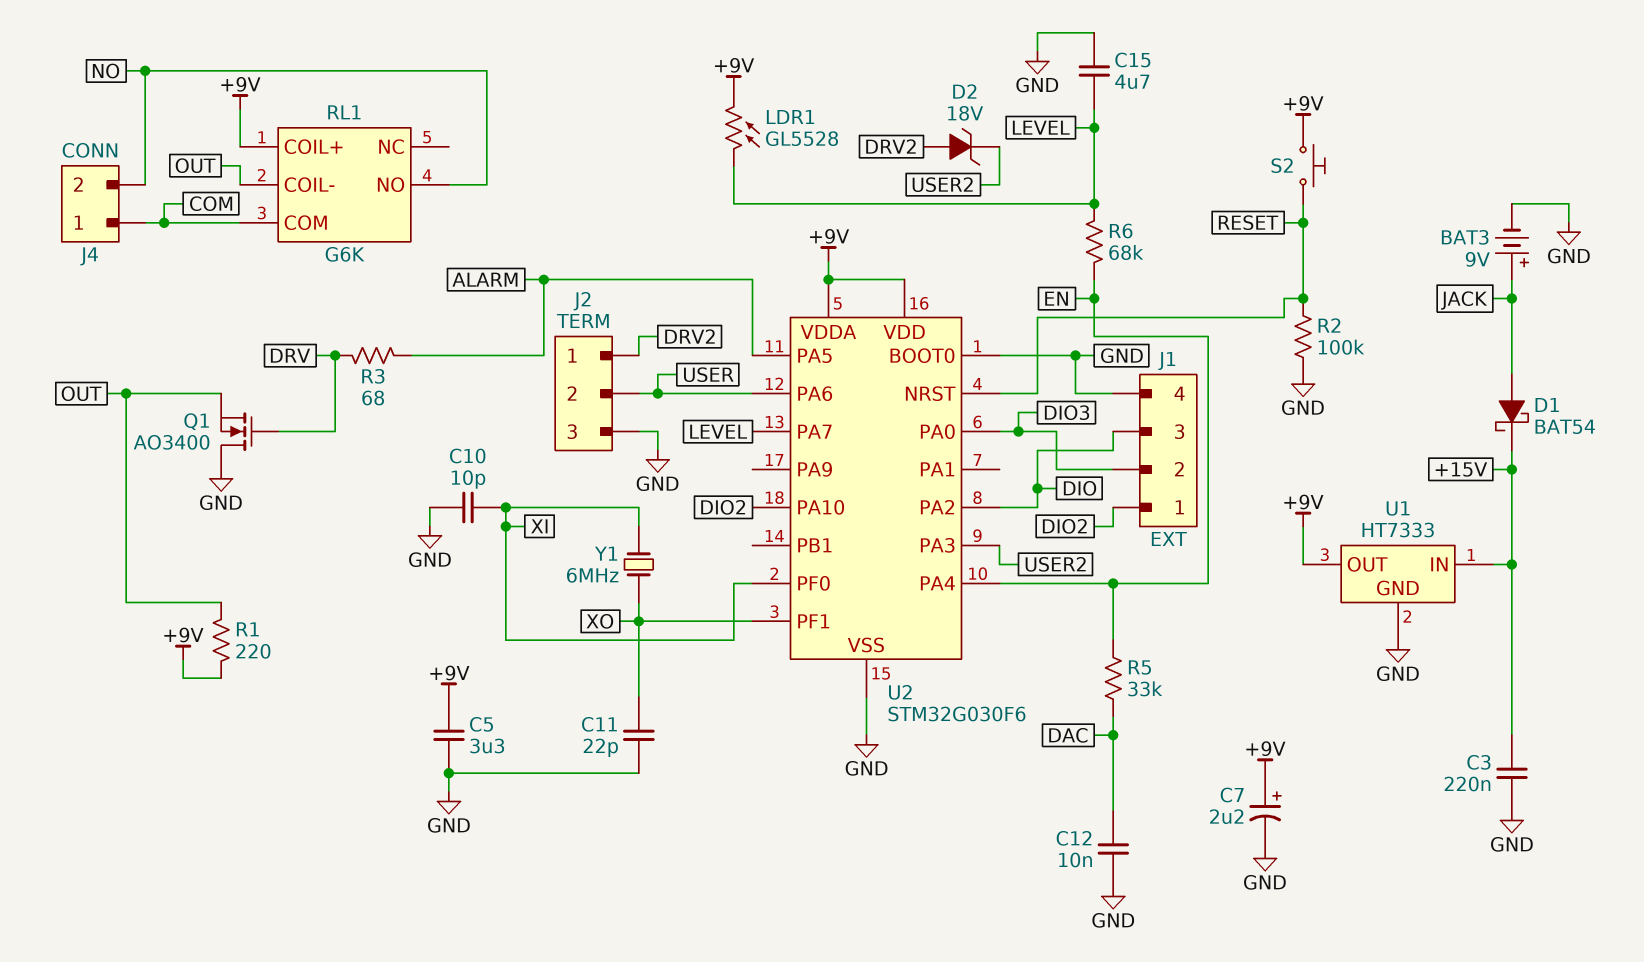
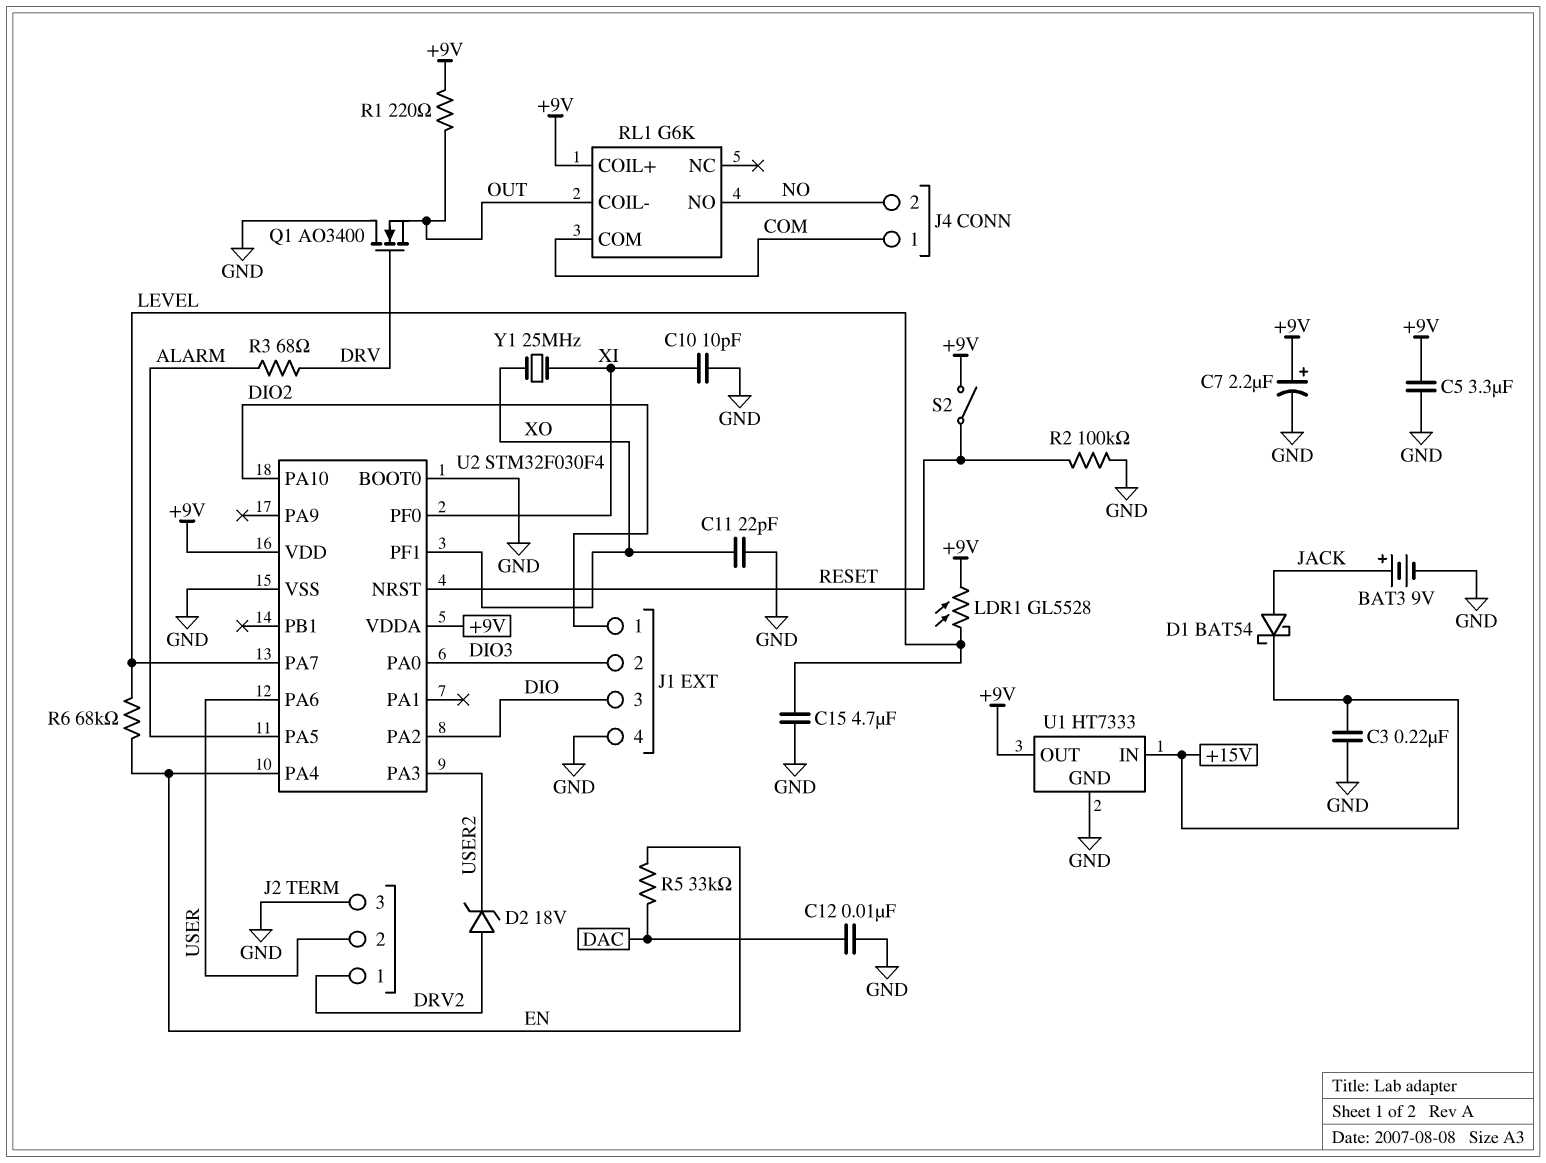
S2: button (+9V, RESET) -> switch (+9V, RESET)
U2: STM32G030F6 -> STM32F030F4
Y1: 6MHz (XI, XO) -> 25MHz (XI, XO)

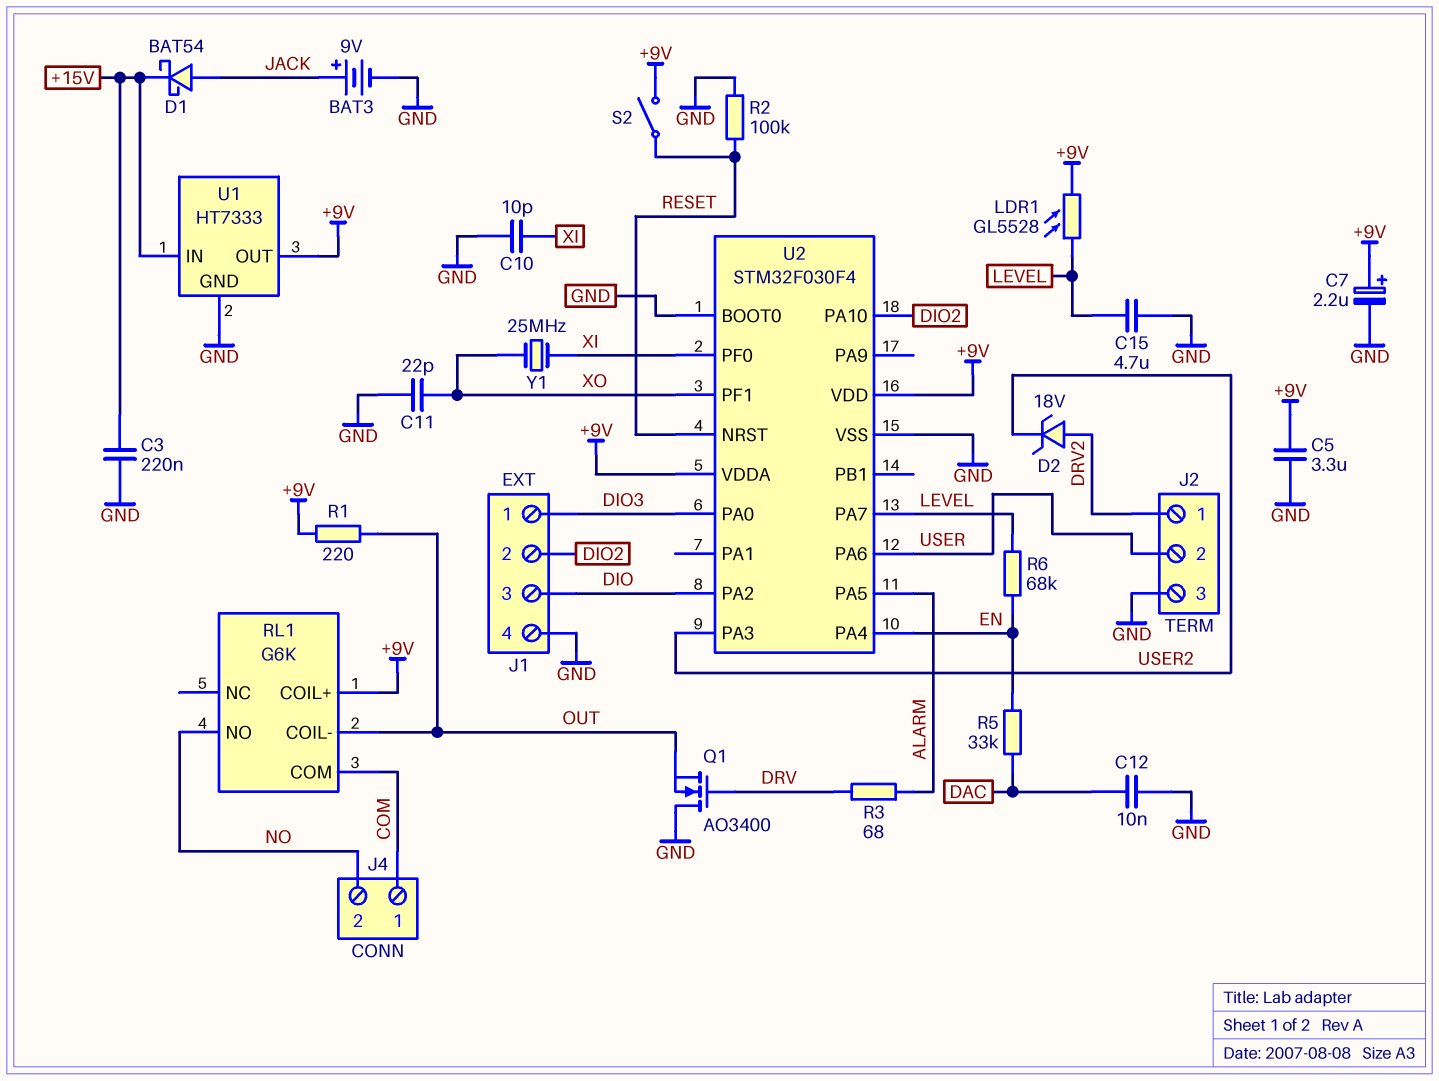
J1 pin 1: DIO2 -> DIO3
J1 pin 2: DIO3 -> DIO2

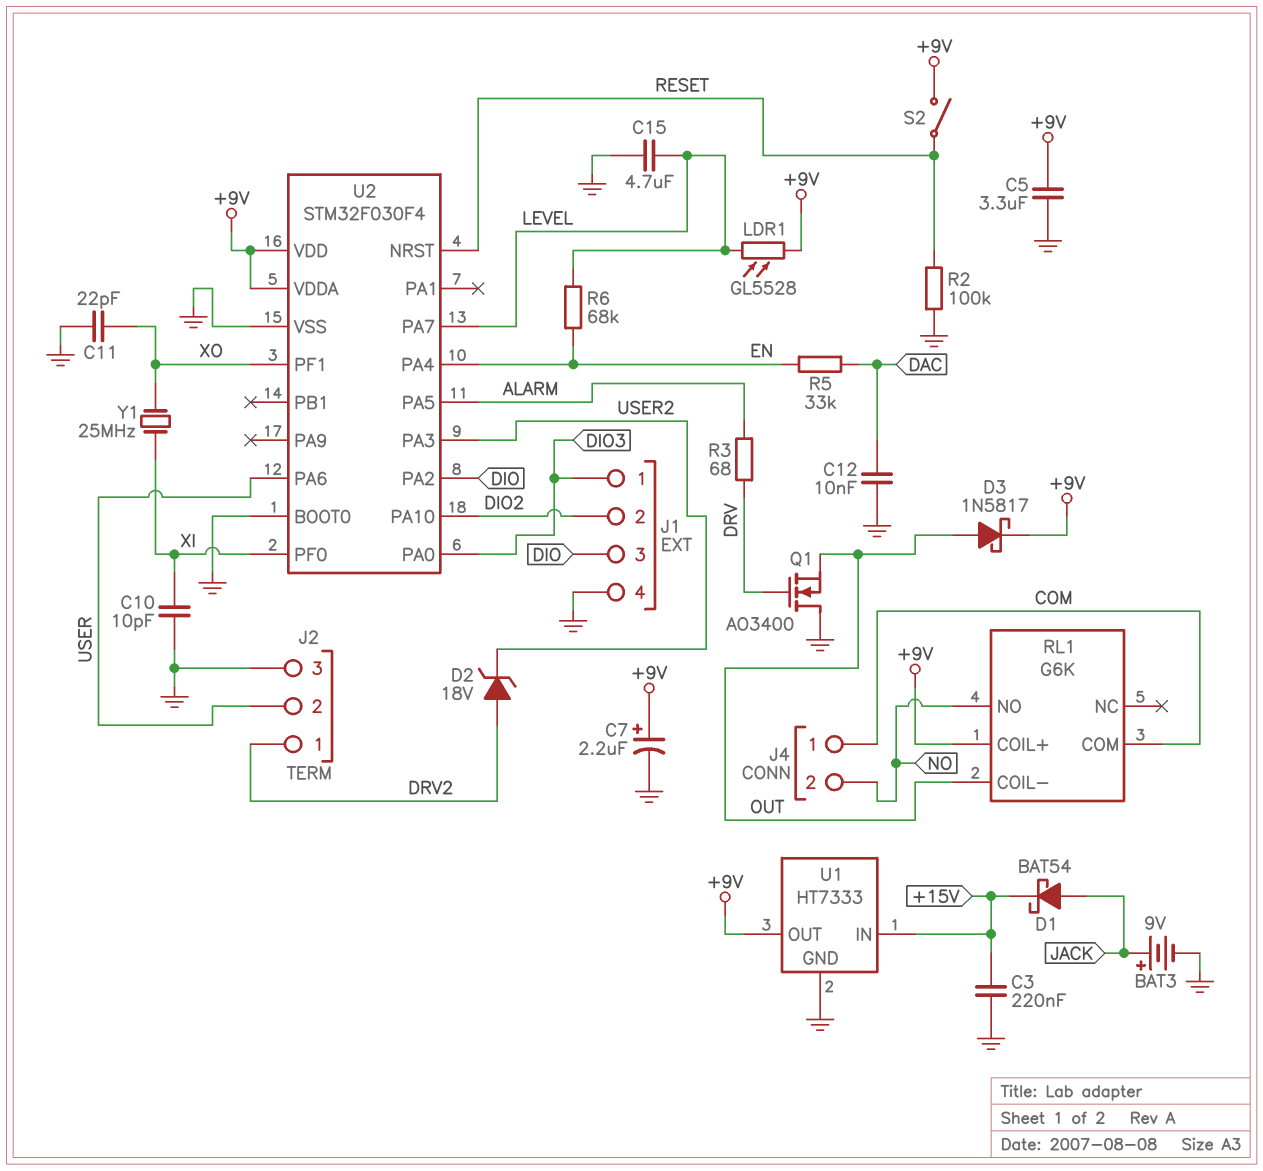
D3: none -> schottky 1N5817 (A OUT, K +9V)
R1: 220 (+9V, OUT) -> none

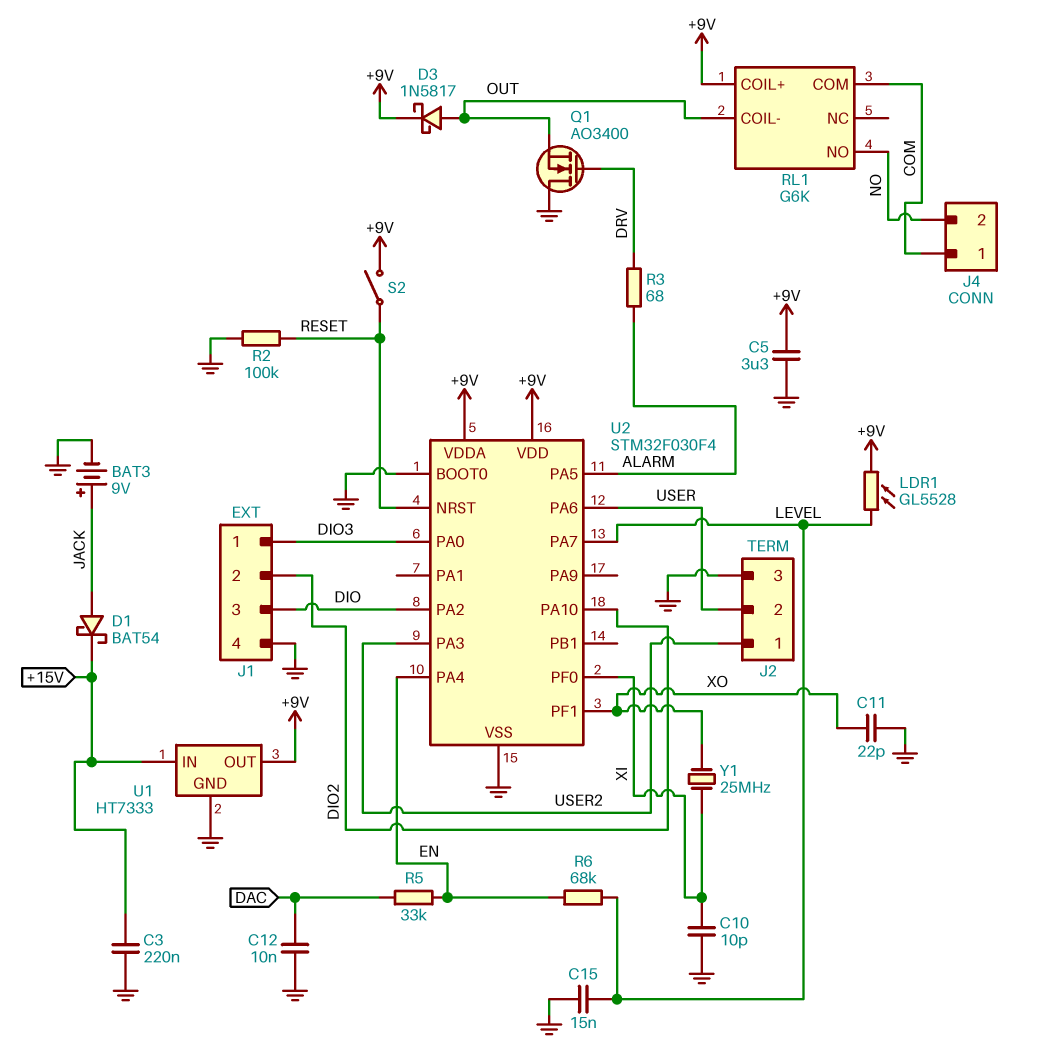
C7: 2.2uF (plus +9V, minus GND) -> none
C15: 4.7uF (GND, LEVEL) -> 15nF (GND, LEVEL)
D2: zener 18V (A DRV2, K USER2) -> none
J2 pin 1: DRV2 -> USER2

